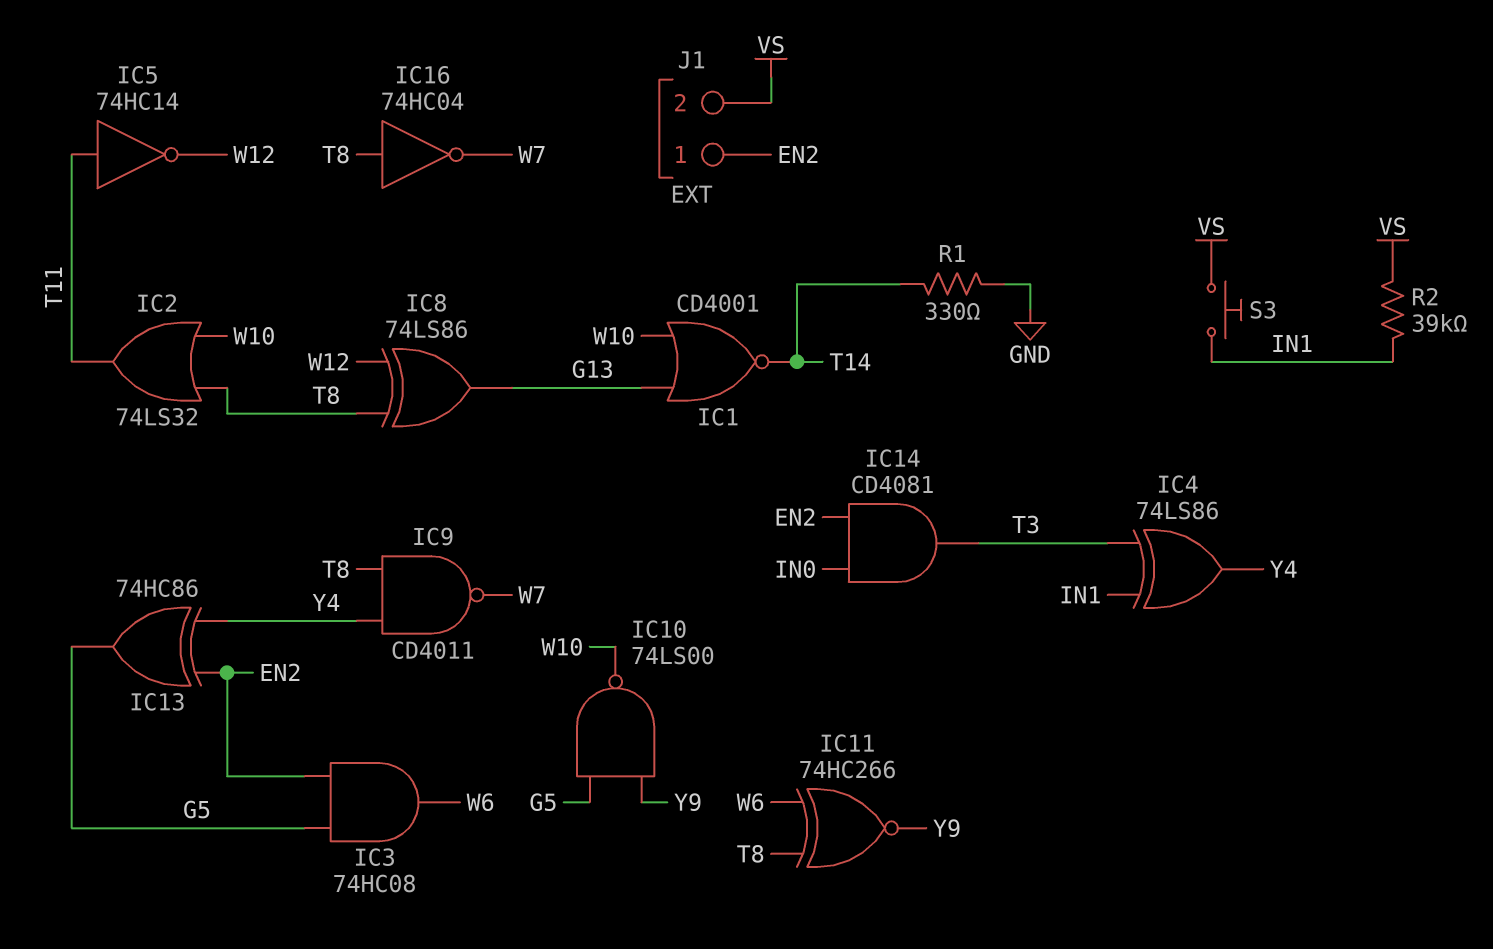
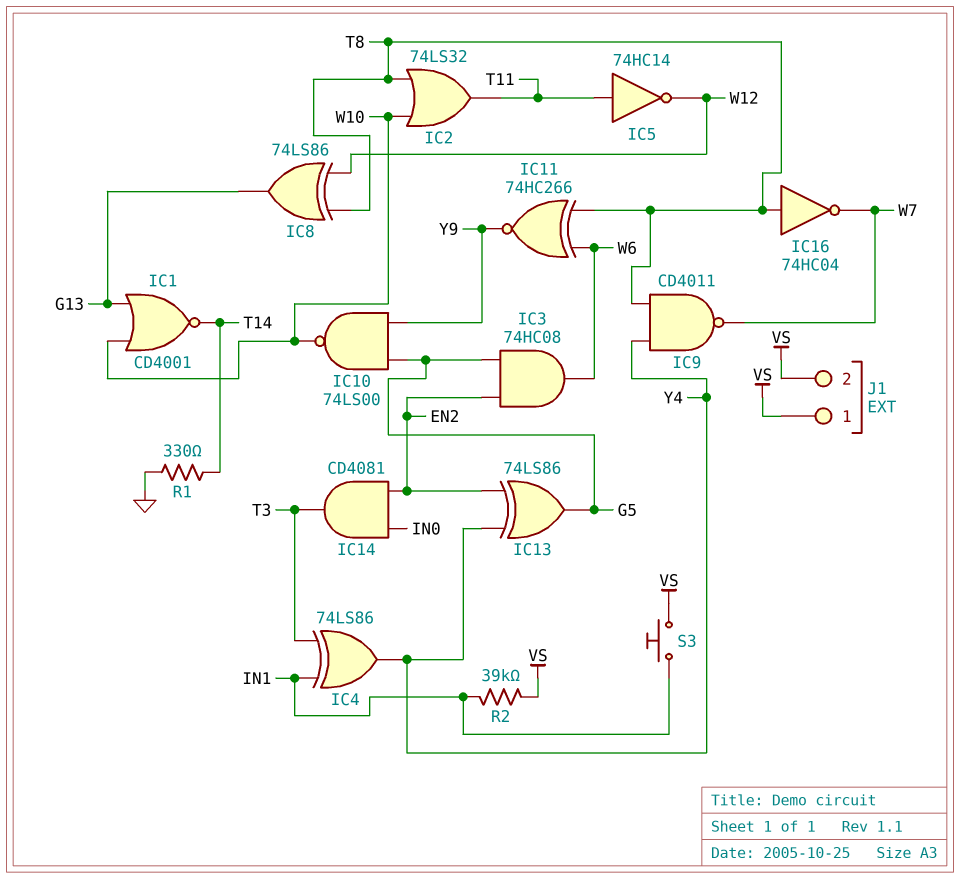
IC13: XOR 74HC86 (in EN2, in Y4, out G5) -> XOR 74LS86 (in EN2, in Y4, out G5)
J1 pin 1: EN2 -> VS

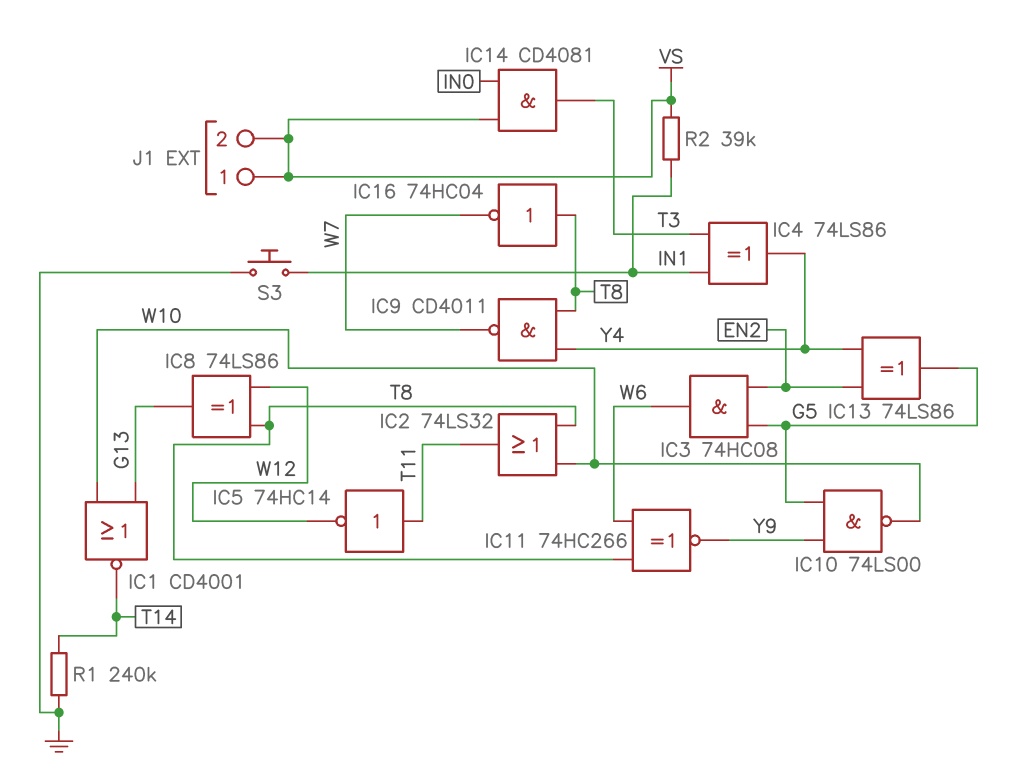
IC14: AND CD4081 (in EN2, in IN0, out T3) -> AND CD4081 (in IN0, in VS, out T3)
R1: 330 (GND, T14) -> 240k (GND, T14)
S3: button (IN1, VS) -> button (GND, IN1)

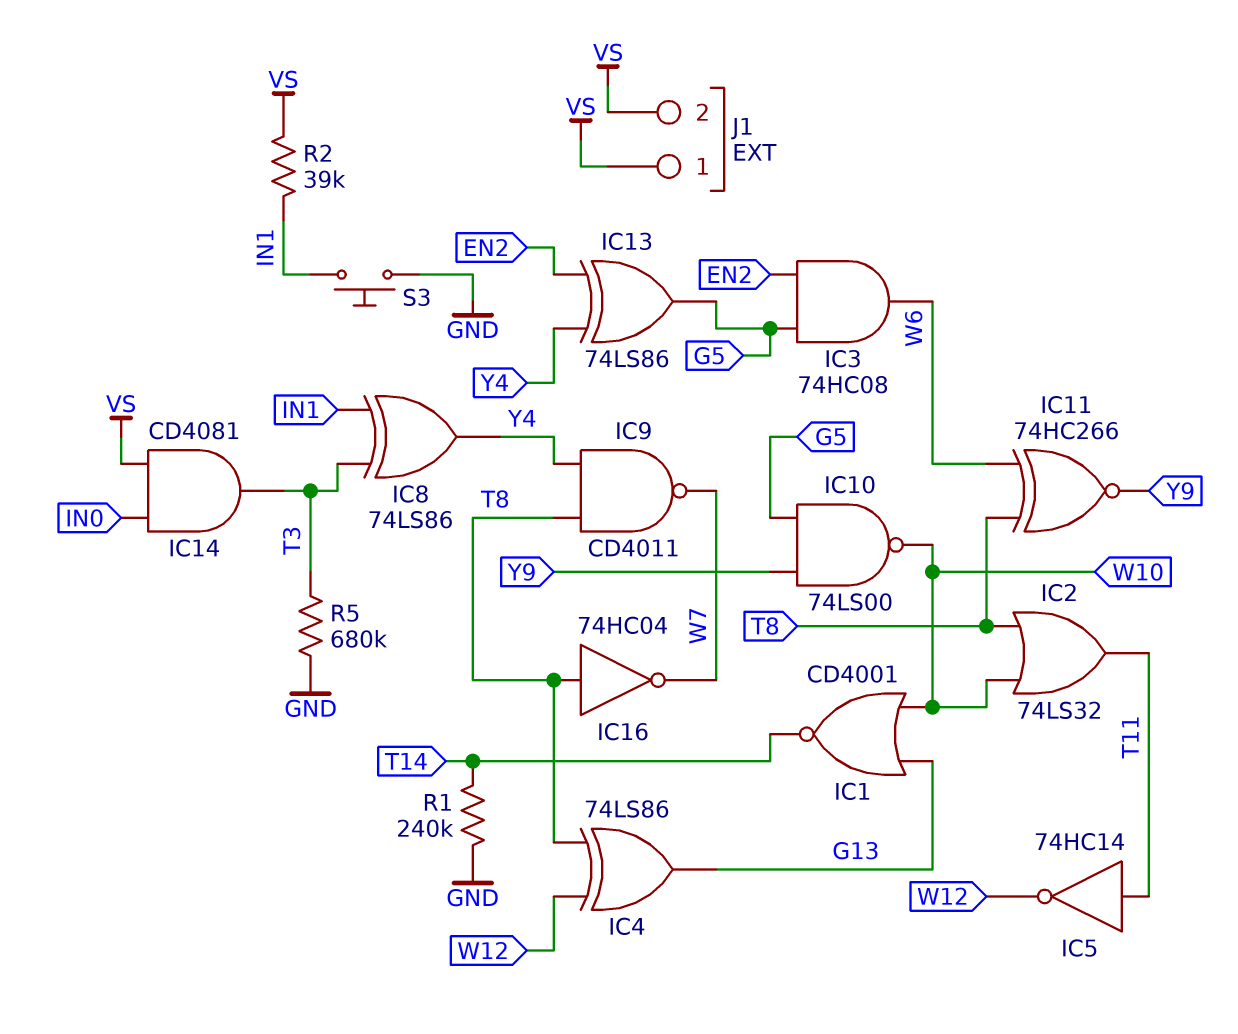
IC4: XOR 74LS86 (in IN1, in T3, out Y4) -> XOR 74LS86 (in T8, in W12, out G13)
IC8: XOR 74LS86 (in T8, in W12, out G13) -> XOR 74LS86 (in IN1, in T3, out Y4)
R5: none -> 680k (GND, T3)

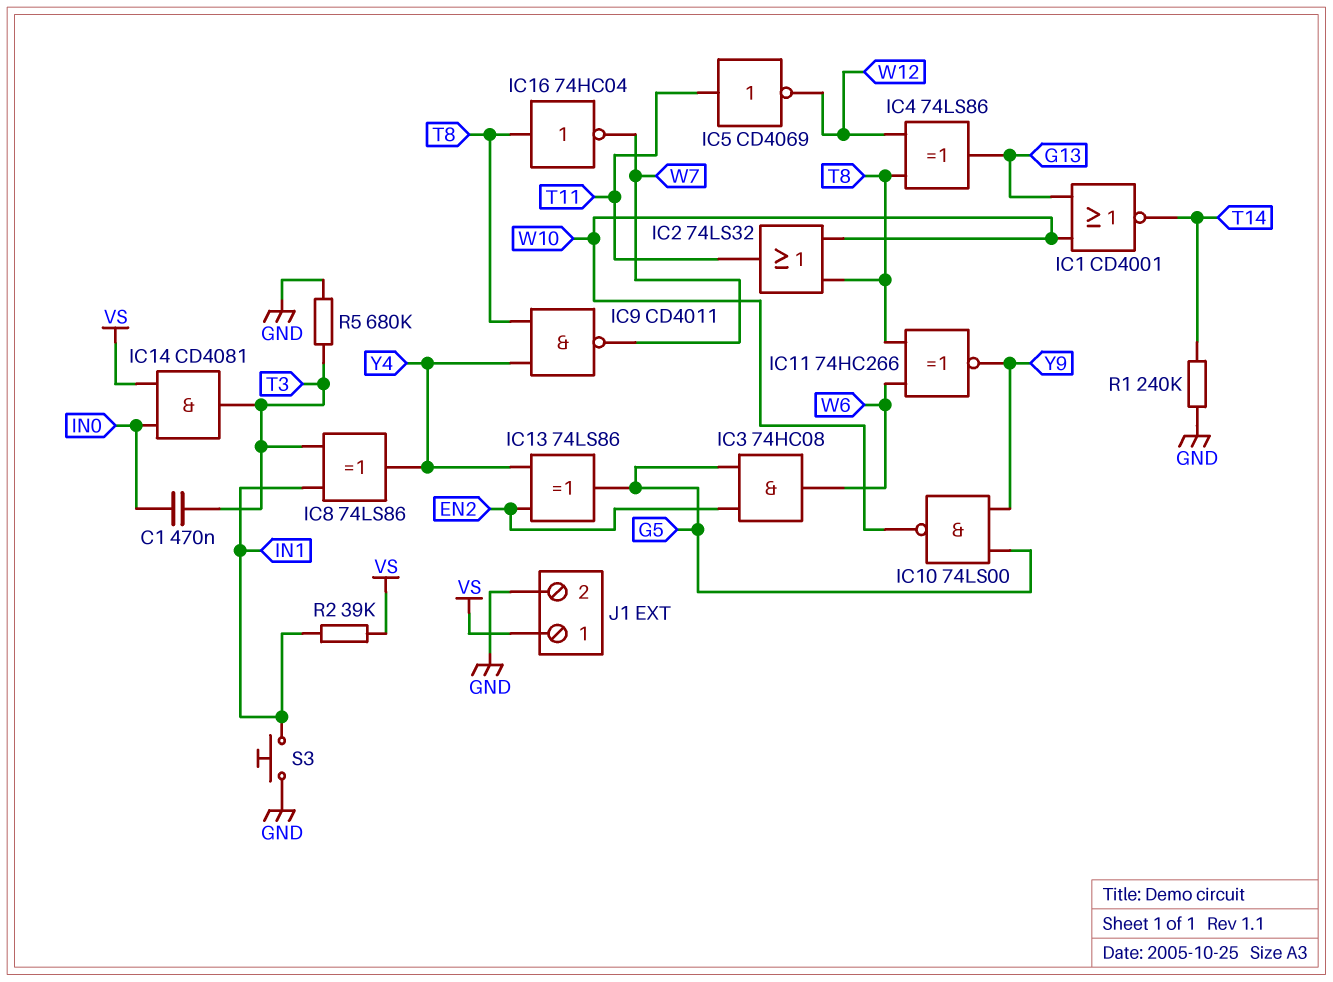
C1: none -> 470nF (IN0, T3)
IC5: NOT 74HC14 (in T11, out W12) -> NOT CD4069 (in T11, out W12)
J1 pin 2: VS -> GND

